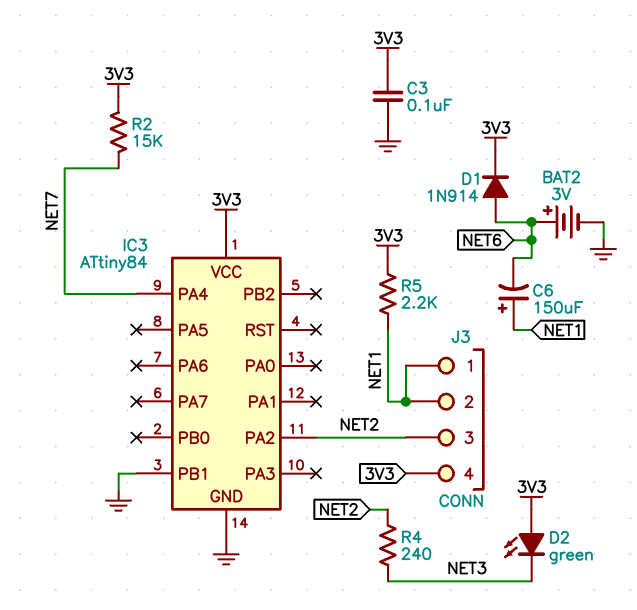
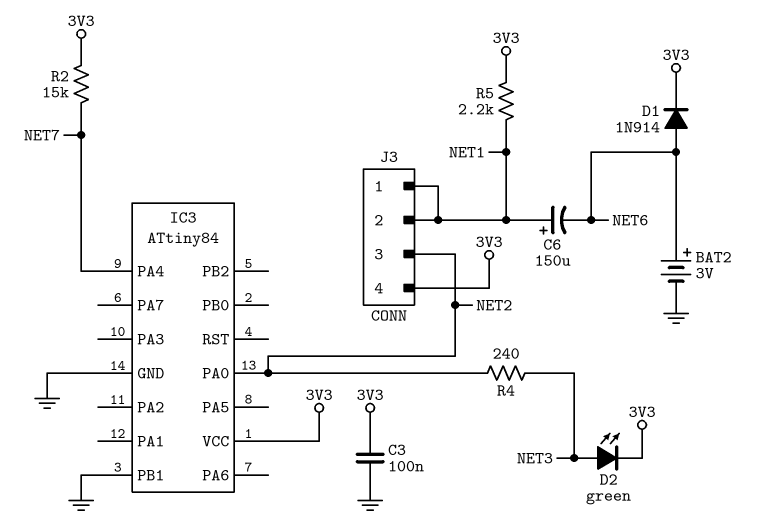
D2: LED green (A 3V3, K NET3) -> LED green (A NET3, K 3V3)
IC3 pin PA0: none -> NET2
IC3 pin PA2: NET2 -> none

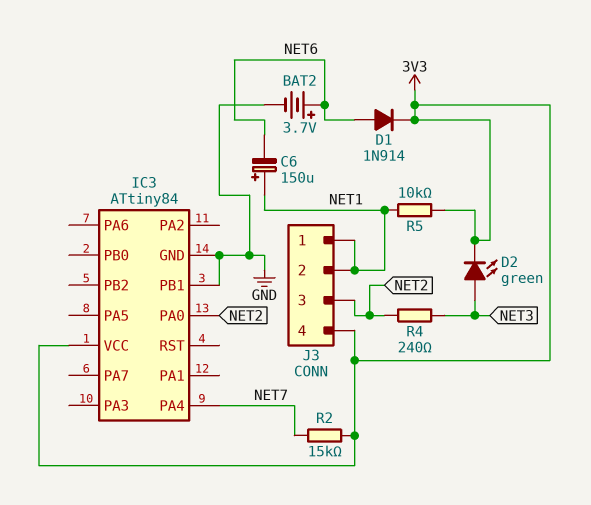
BAT2: 3V (plus NET6, minus GND) -> 3.7V (plus NET6, minus GND)
C3: 100nF (3V3, GND) -> none
R5: 2.2k (3V3, NET1) -> 10k (3V3, NET1)

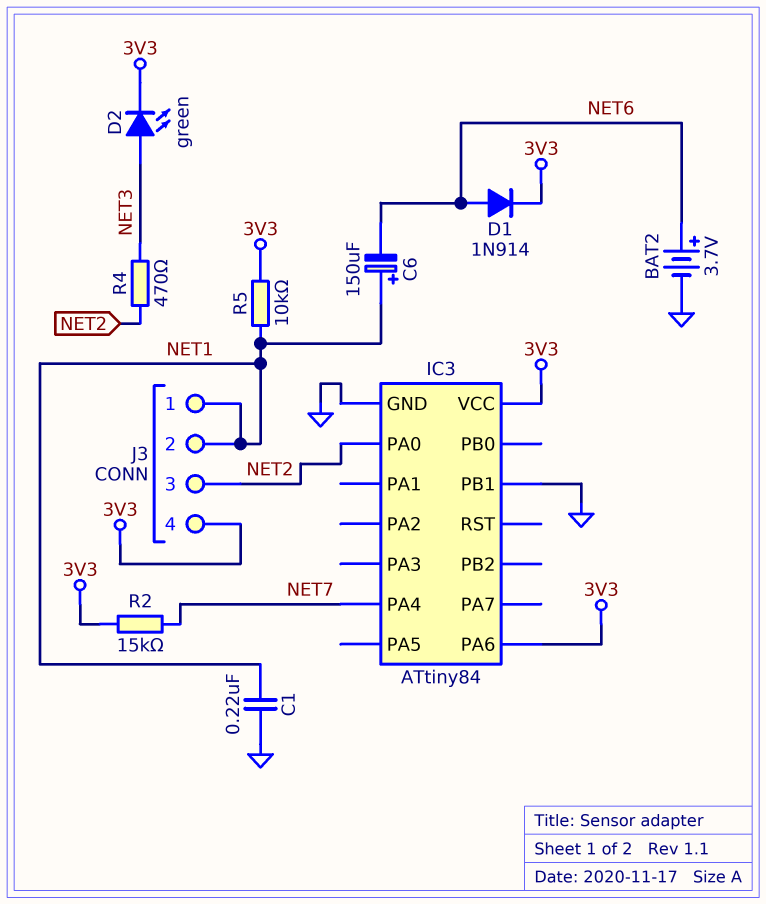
C1: none -> 220nF (GND, NET1)
IC3 pin PA6: none -> 3V3
R4: 240 (NET2, NET3) -> 470 (NET2, NET3)

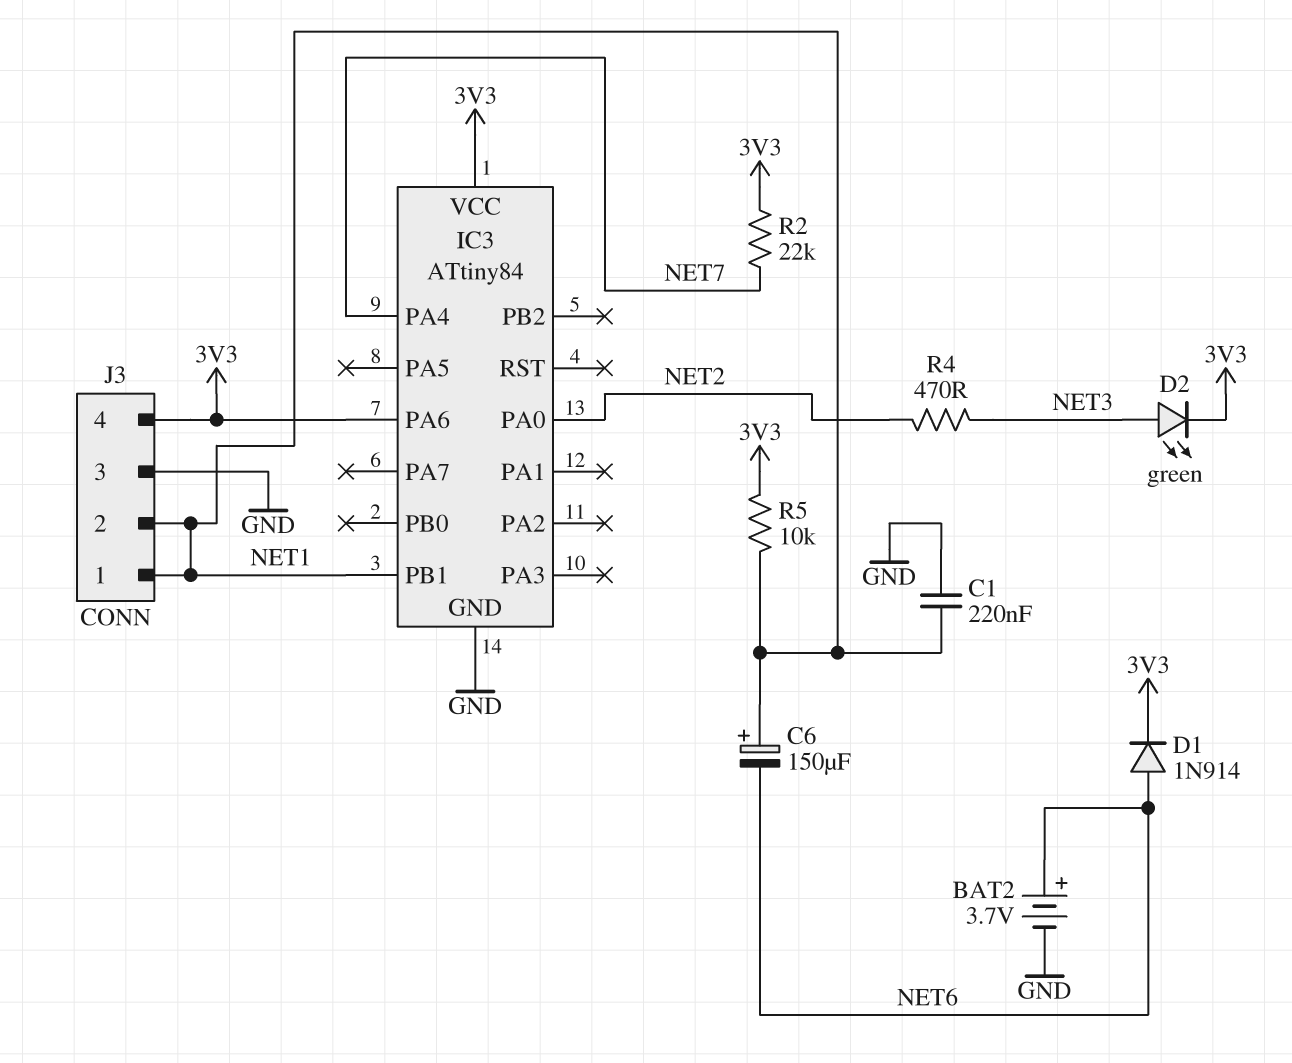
IC3 pin PB1: GND -> NET1
J3 pin 3: NET2 -> GND
R2: 15k (3V3, NET7) -> 22k (3V3, NET7)

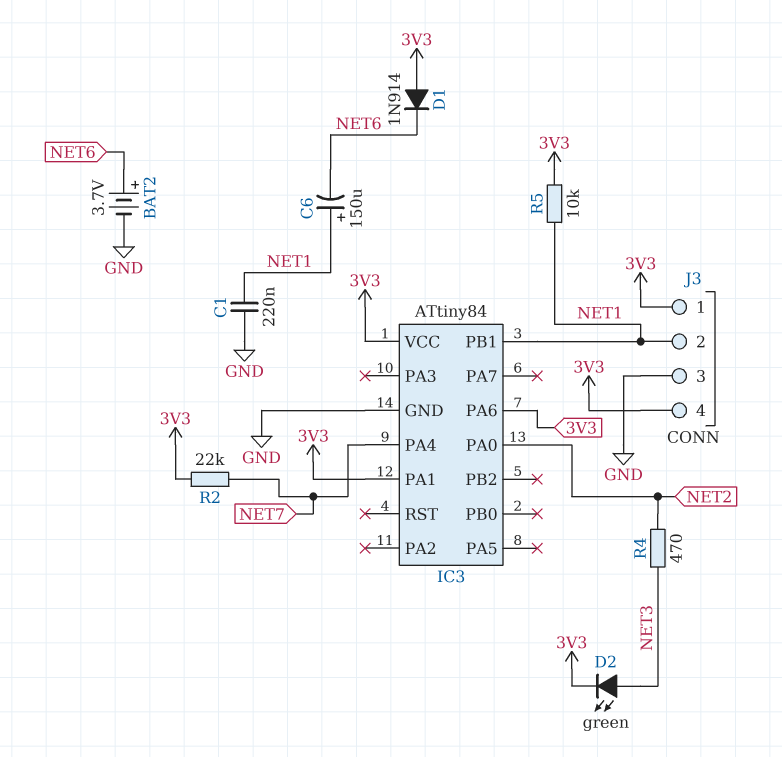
D1: diode 1N914 (A NET6, K 3V3) -> diode 1N914 (A 3V3, K NET6)
IC3 pin PA1: none -> 3V3
J3 pin 1: NET1 -> 3V3

